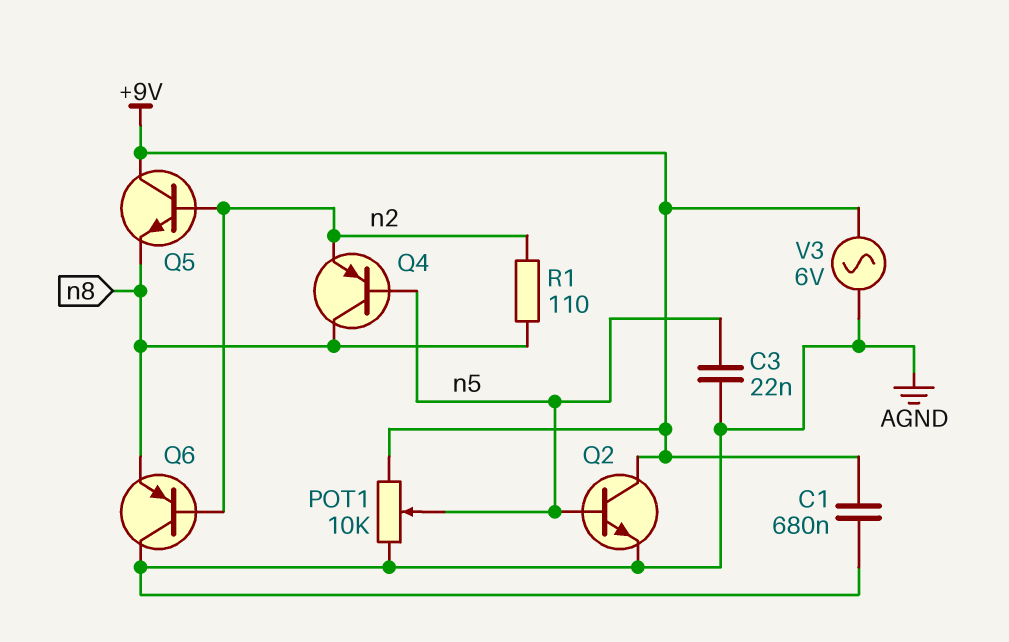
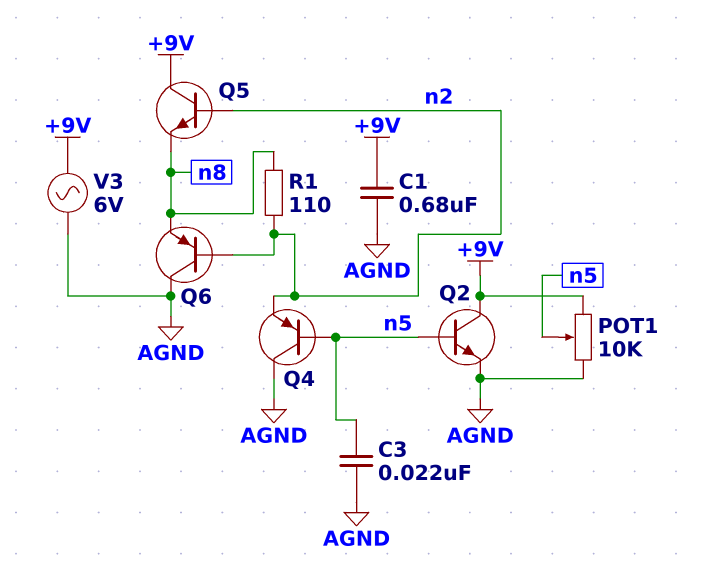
Q4: PNP (B n5, C n8, E n2) -> PNP (B n5, C AGND, E n2)

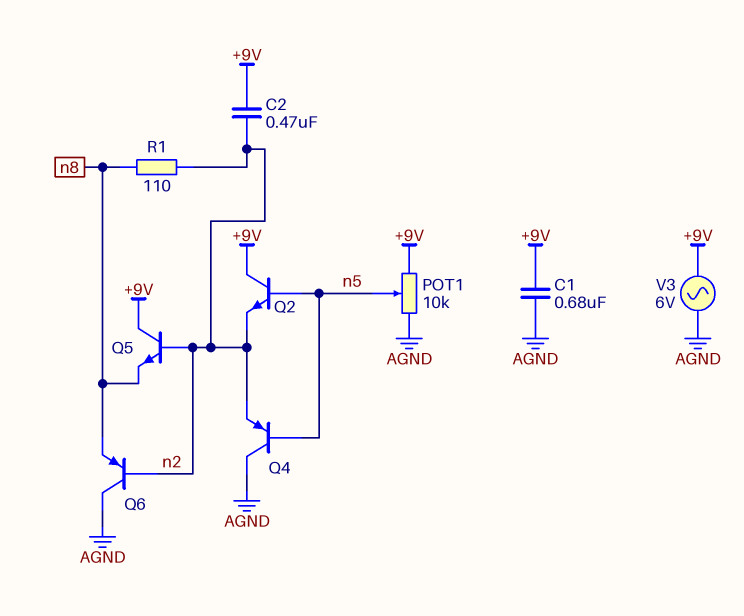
C2: none -> 470nF (+9V, n2)
C3: 22nF (AGND, n5) -> none
Q2: NPN (B n5, C +9V, E AGND) -> NPN (B n5, C +9V, E n2)

